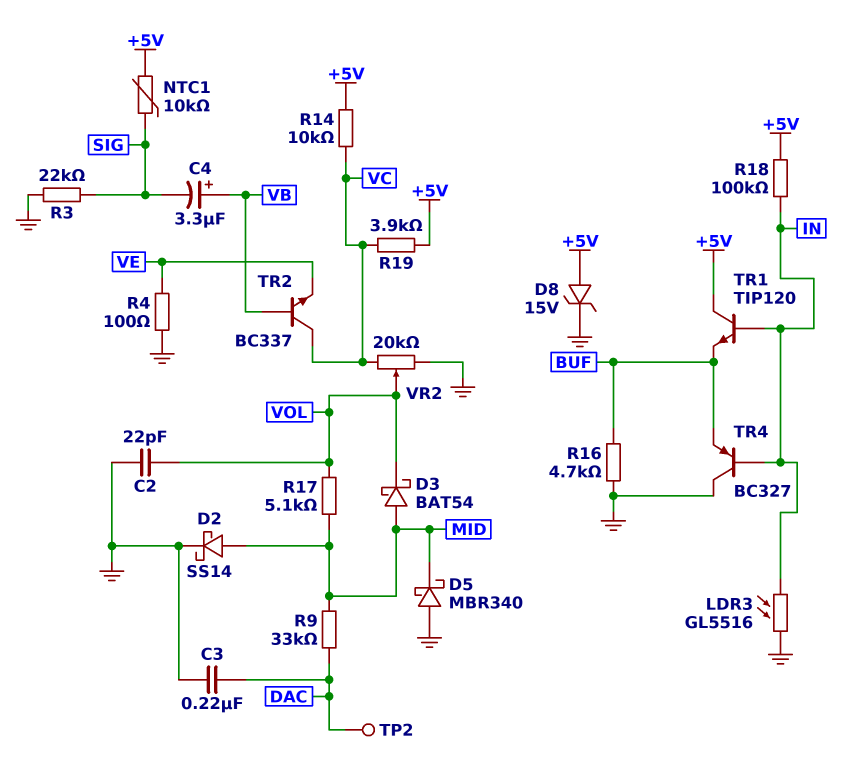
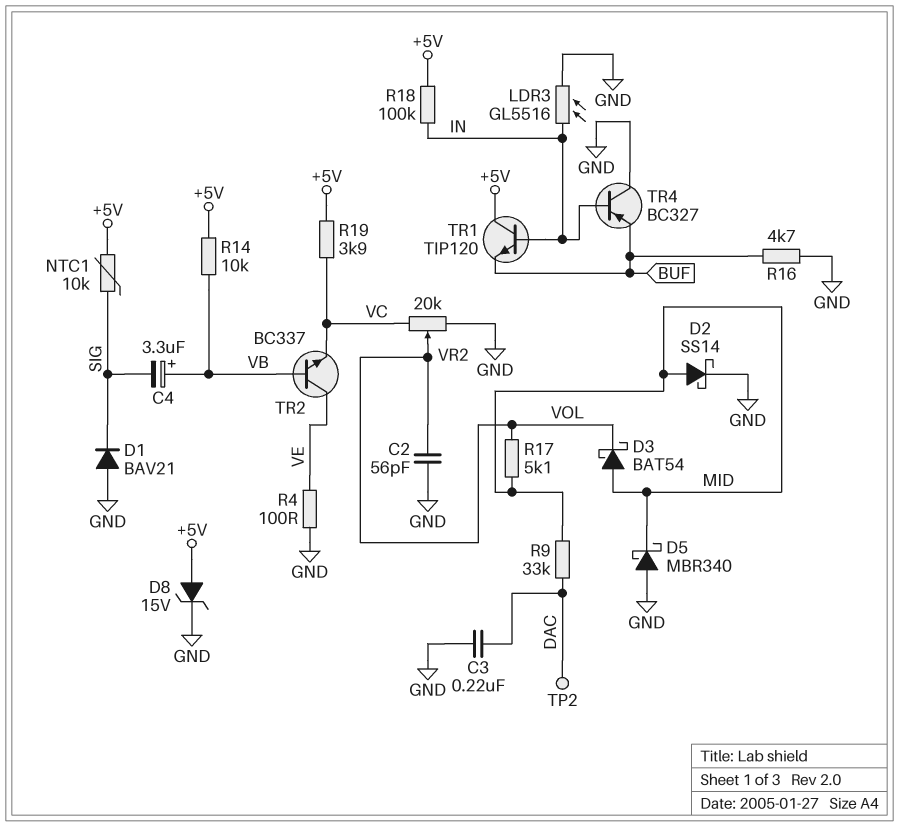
C2: 22pF (GND, VOL) -> 56pF (GND, VOL)
D1: none -> diode BAV21 (A GND, K SIG)
R3: 22k (GND, SIG) -> none
R14: 10k (+5V, VC) -> 10k (+5V, VB)
TR2: NPN BC337 (B VB, C VC, E VE) -> NPN BC337 (B VB, C VE, E VC)

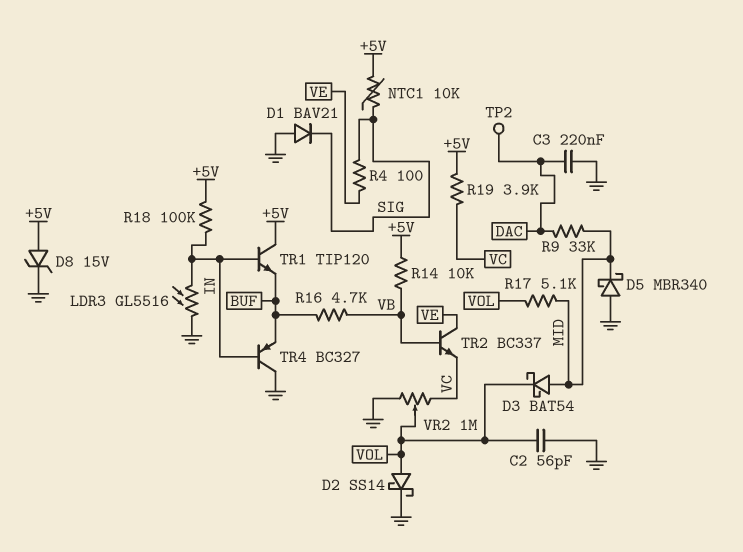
C4: 3.3uF (plus VB, minus SIG) -> none
D2: schottky SS14 (A MID, K GND) -> schottky SS14 (A VOL, K GND)
R4: 100 (GND, VE) -> 100 (SIG, VE)
R16: 4.7k (BUF, GND) -> 4.7k (BUF, VB)
VR2: 20k (GND, VC, wiper VOL) -> 1M (GND, VC, wiper VOL)

